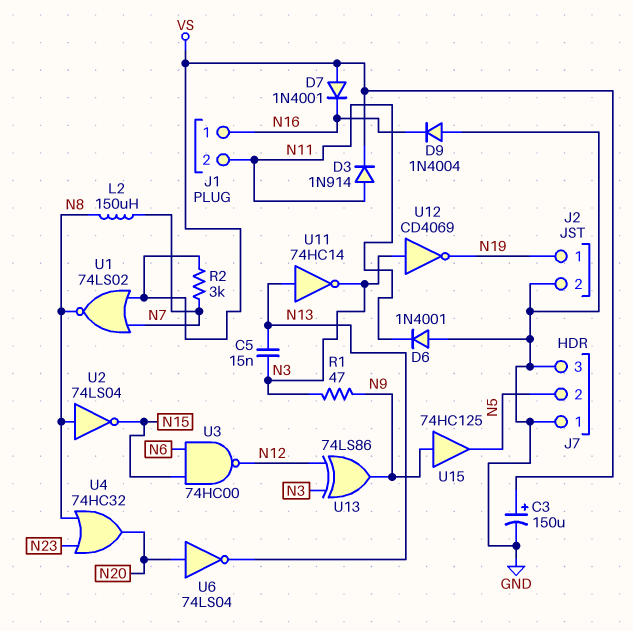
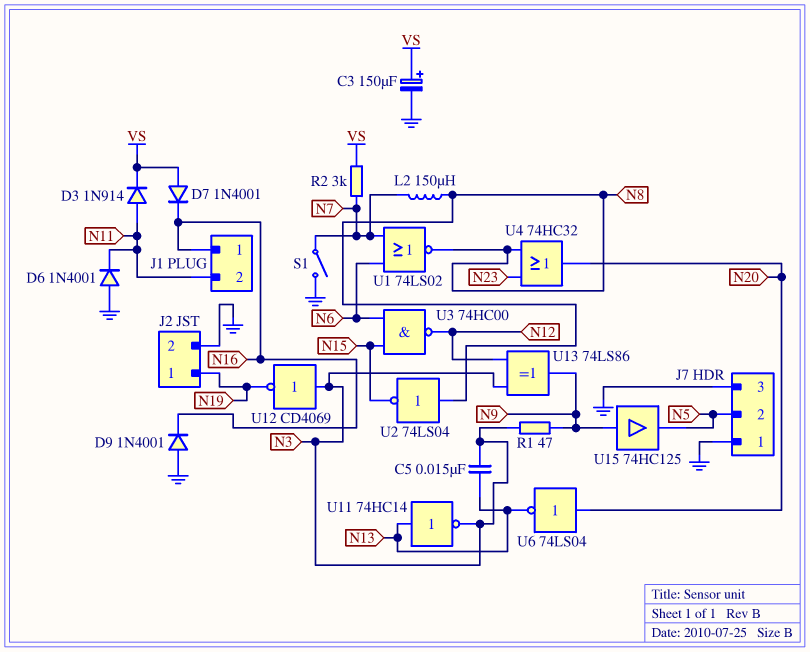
D9: diode 1N4004 (A GND, K N16) -> diode 1N4001 (A GND, K N16)
S1: none -> switch (GND, N7)
U1: NOR 74LS02 (in N7, in VS, out N8) -> NOR 74LS02 (in N6, in N7, out N8)

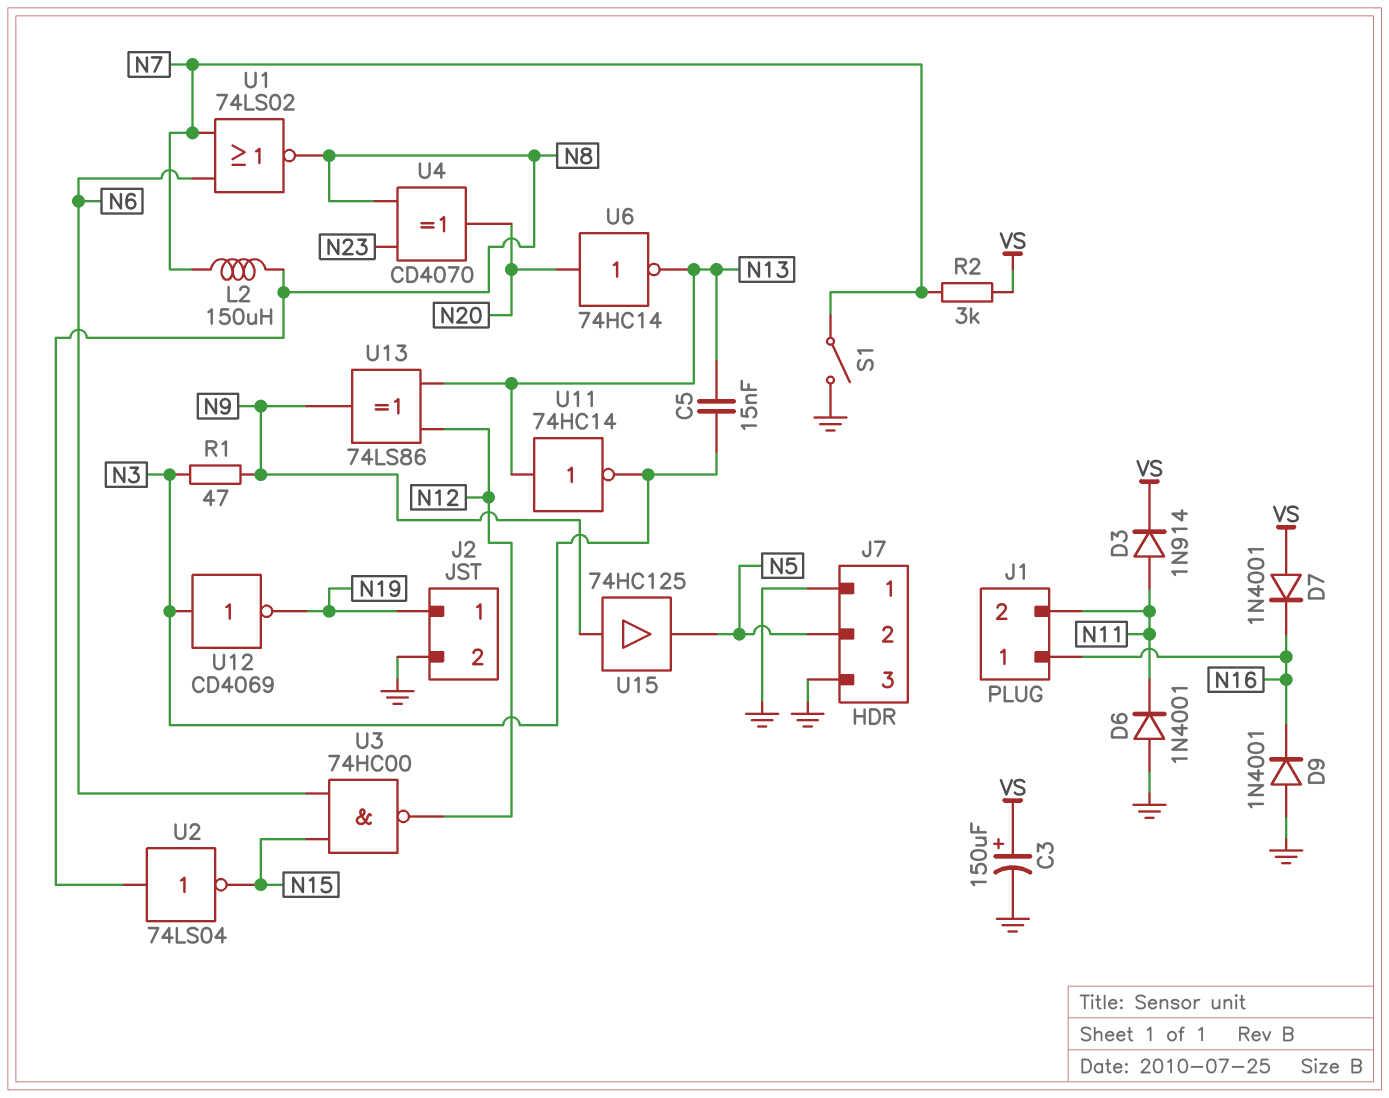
U4: OR 74HC32 (in N8, in N23, out N20) -> XOR CD4070 (in N8, in N23, out N20)
U6: NOT 74LS04 (in N20, out N13) -> NOT 74HC14 (in N20, out N13)
U13: XOR 74LS86 (in N3, in N12, out N9) -> XOR 74LS86 (in N12, in N13, out N9)

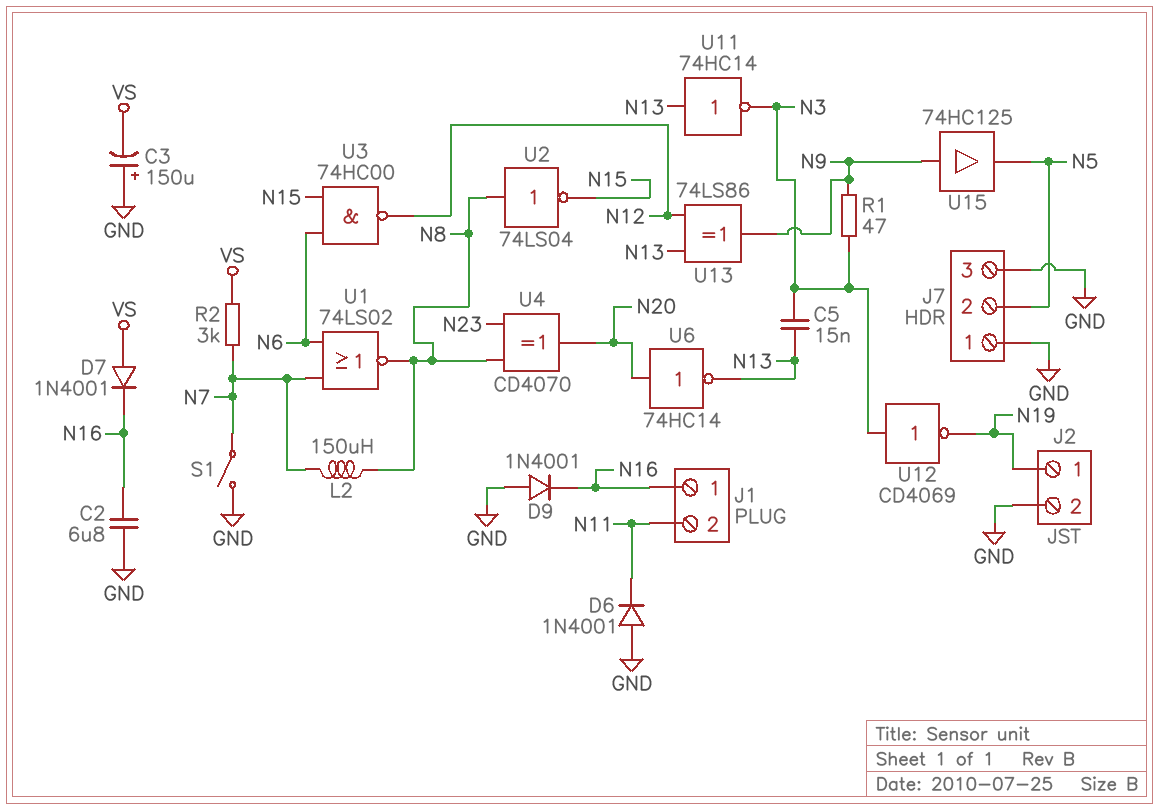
C2: none -> 6.8uF (GND, N16)
C3: 150uF (plus VS, minus GND) -> 150uF (plus GND, minus VS)
D3: diode 1N914 (A N11, K VS) -> none

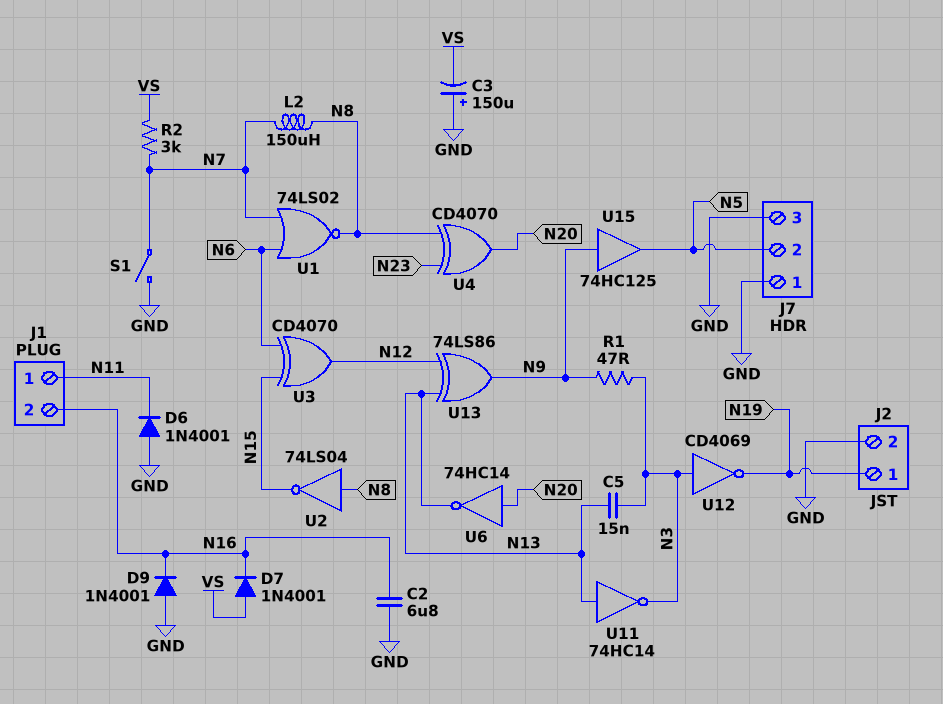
J1 pin 1: N16 -> N11
J1 pin 2: N11 -> N16
U3: NAND 74HC00 (in N6, in N15, out N12) -> XOR CD4070 (in N6, in N15, out N12)

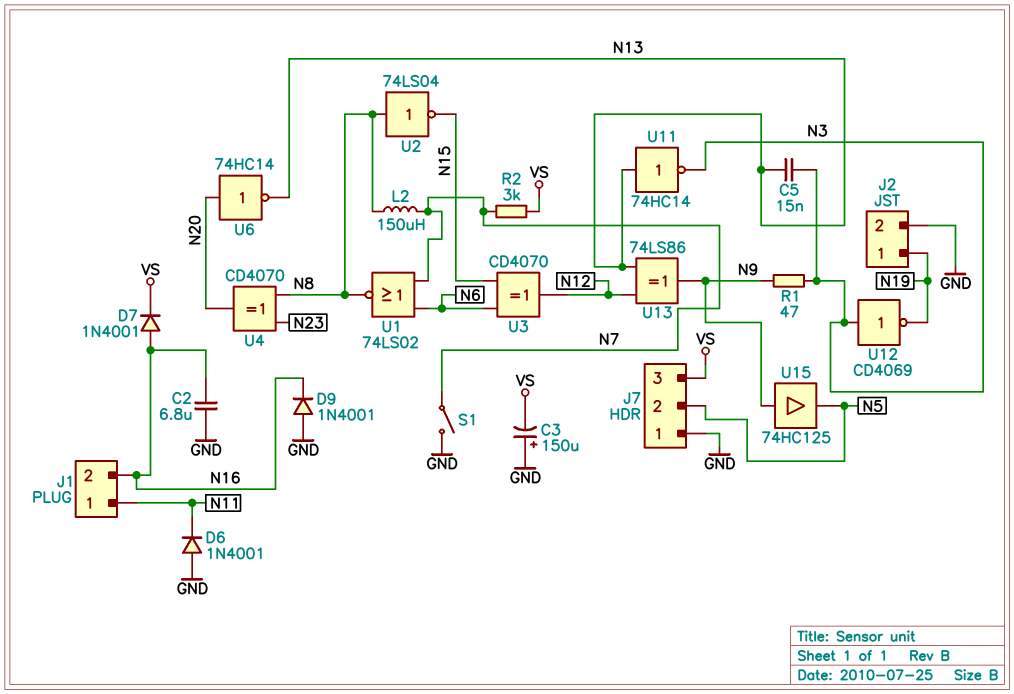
D7: diode 1N4001 (A VS, K N16) -> diode 1N4001 (A N16, K VS)
J7 pin 3: GND -> VS

